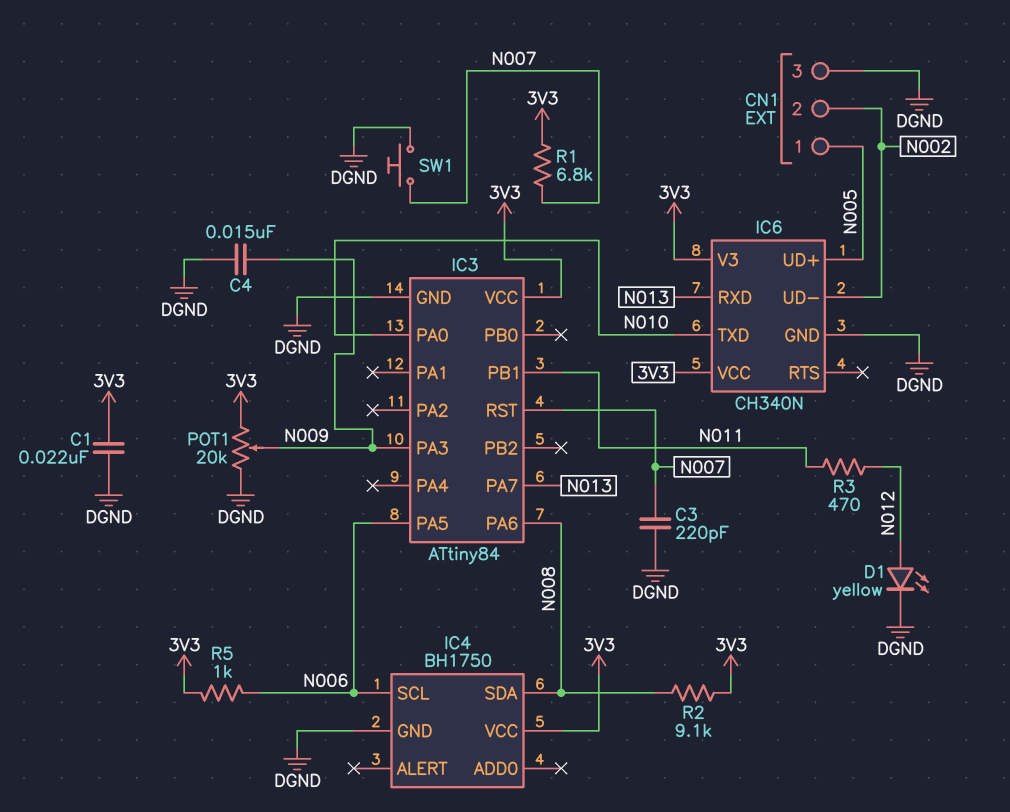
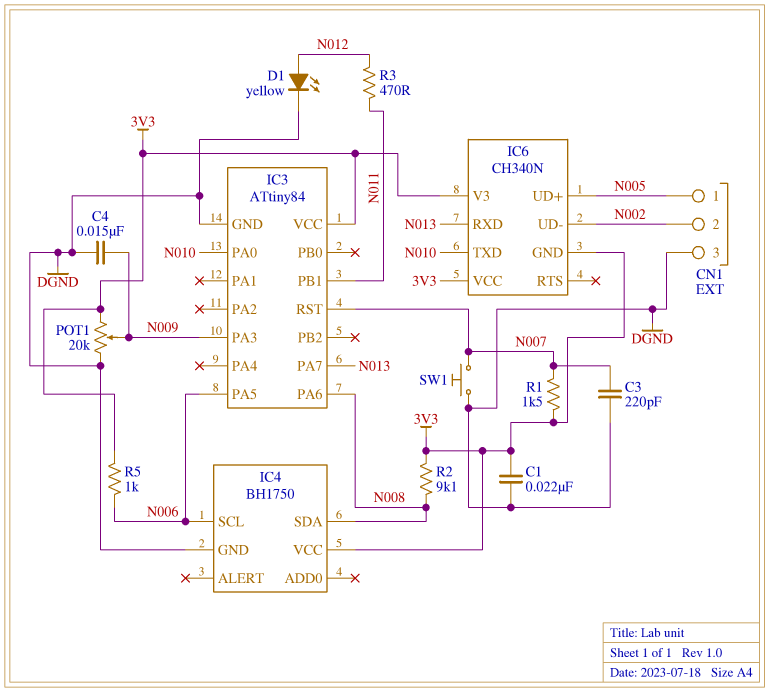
IC6 pin GND: DGND -> 3V3
R1: 6.8k (3V3, N007) -> 1.5k (3V3, N007)

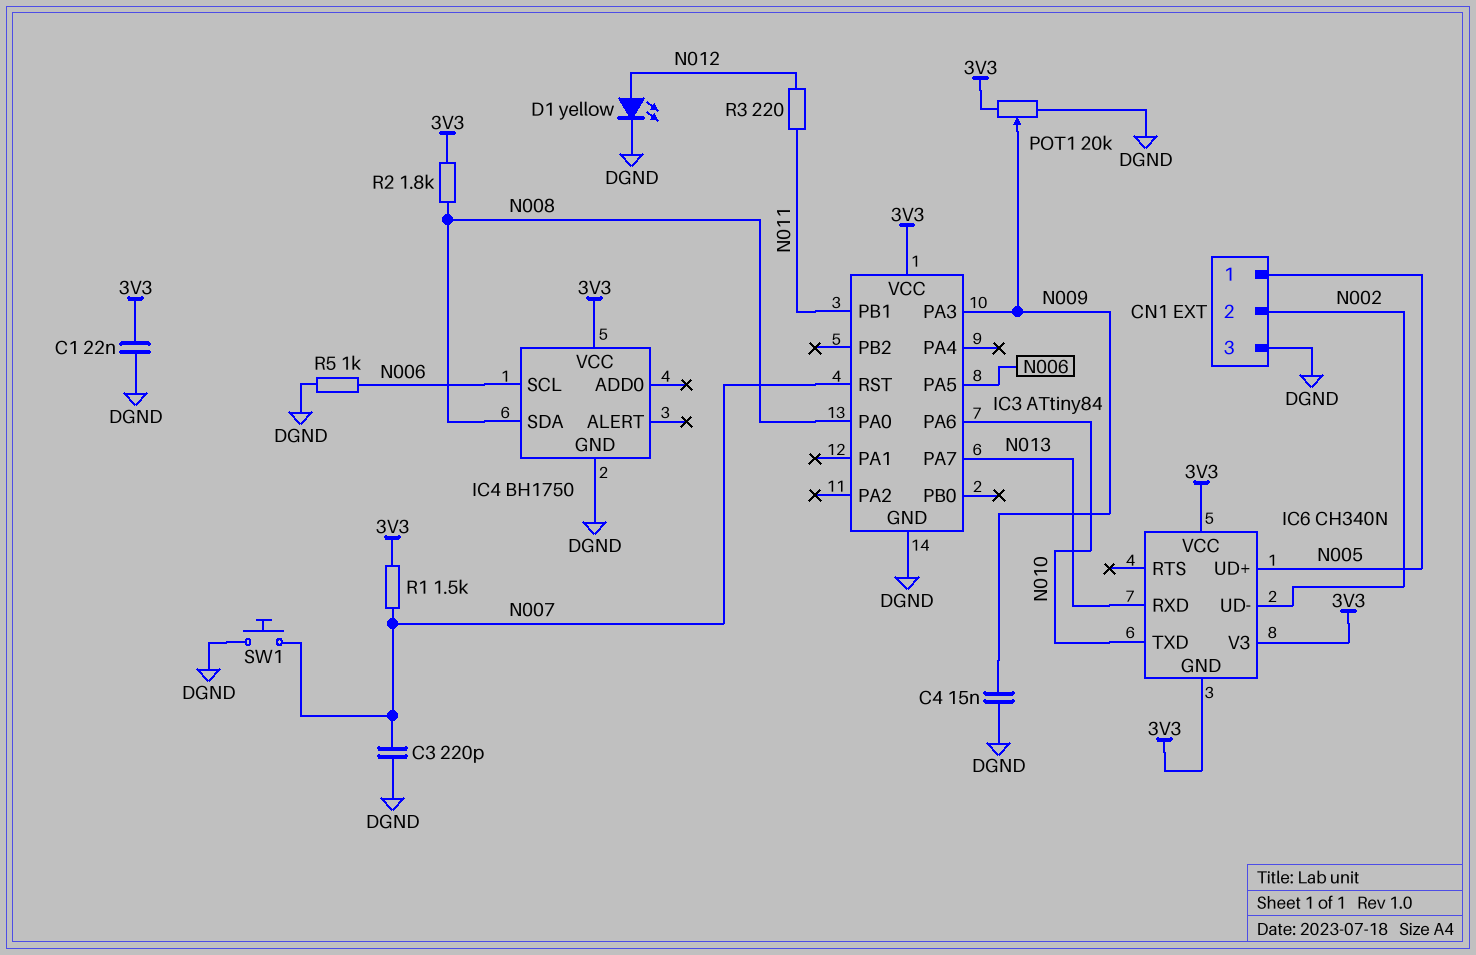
IC3 pin PA0: N010 -> N008
IC3 pin PA6: N008 -> N010
R2: 9.1k (3V3, N008) -> 1.8k (3V3, N008)
R3: 470 (N011, N012) -> 220 (N011, N012)
R5: 1k (3V3, N006) -> 1k (DGND, N006)

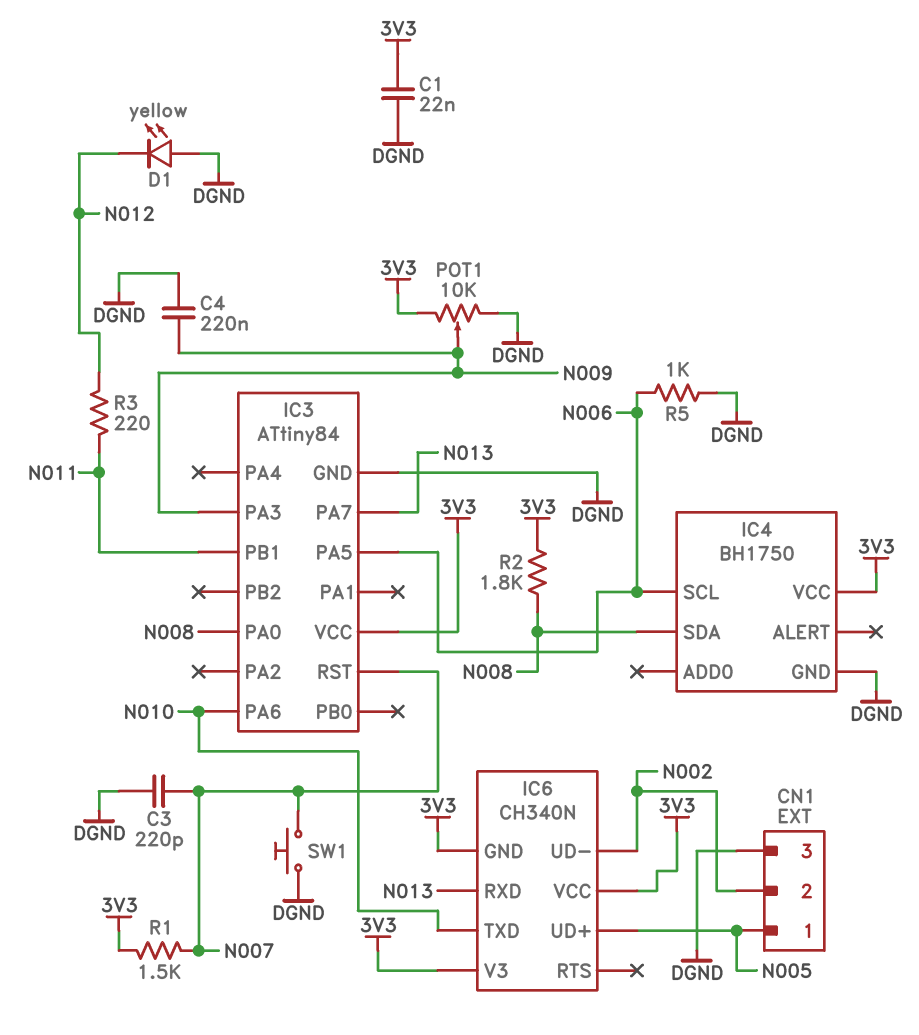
C4: 15nF (DGND, N009) -> 220nF (DGND, N009)
D1: LED yellow (A N012, K DGND) -> LED yellow (A DGND, K N012)
POT1: 20k (3V3, DGND, wiper N009) -> 10k (3V3, DGND, wiper N009)

